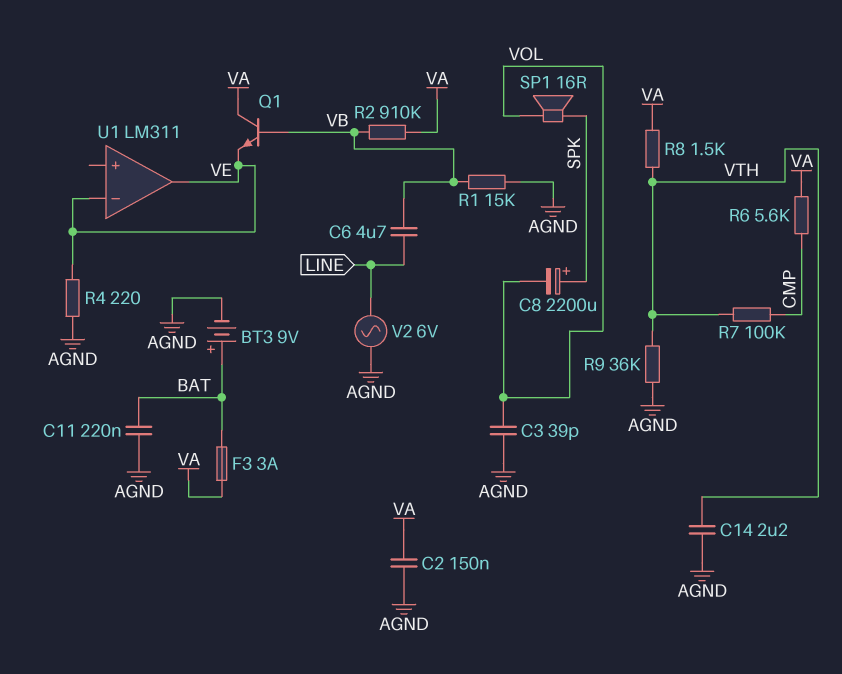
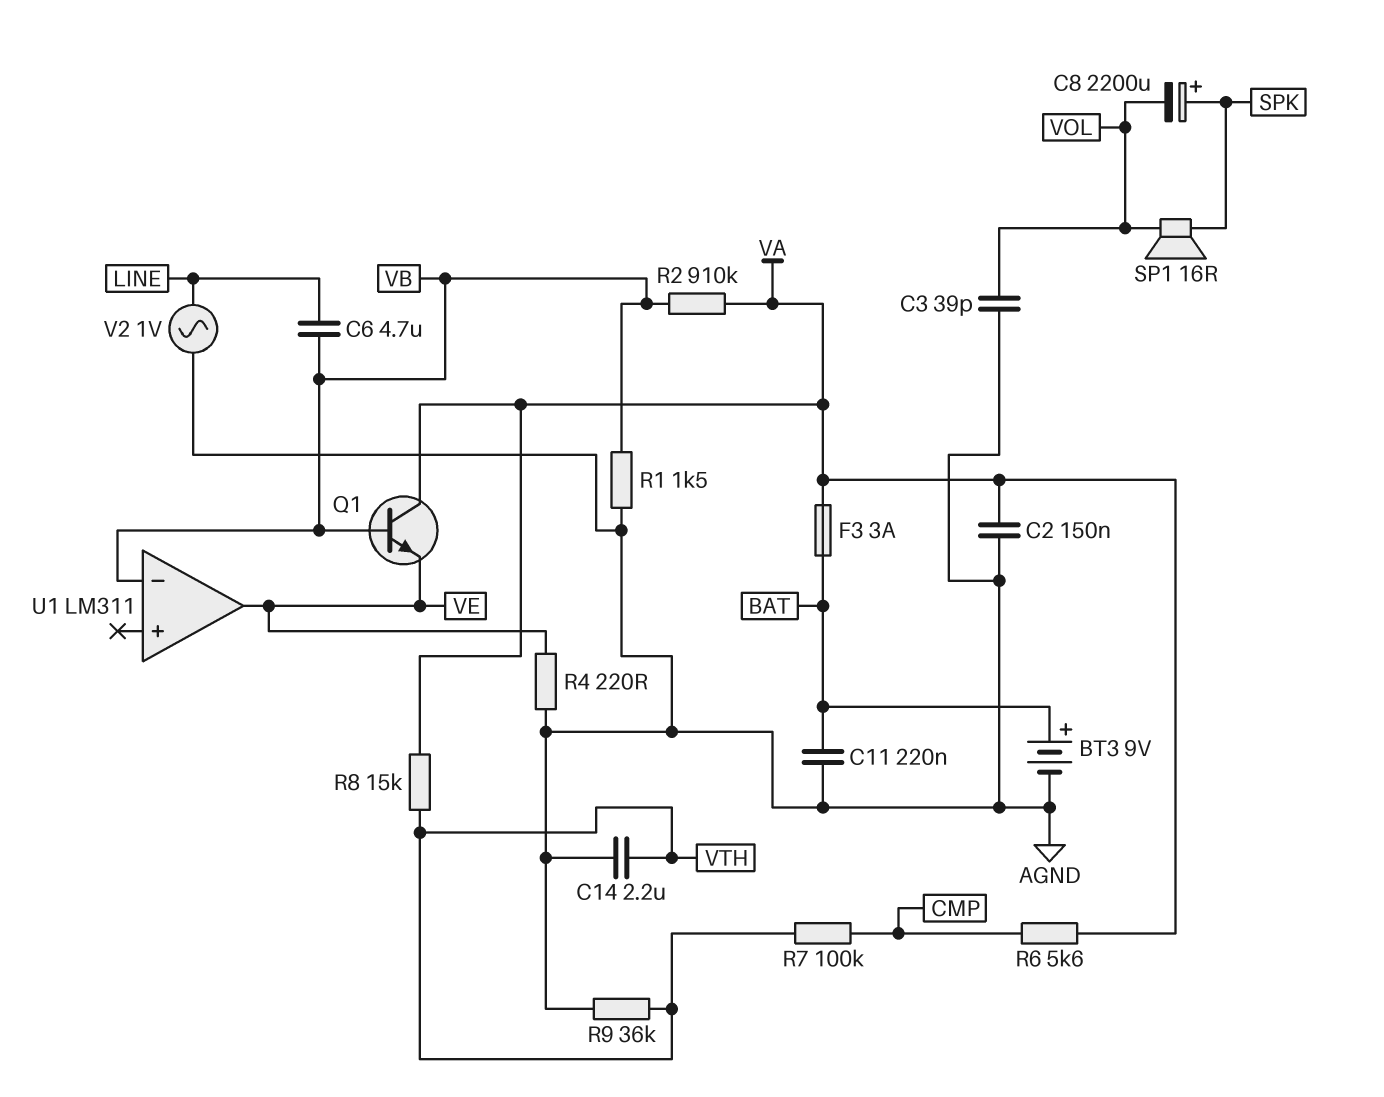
R1: 15k (AGND, VB) -> 1.5k (AGND, VB)
R8: 1.5k (VA, VTH) -> 15k (VA, VTH)
U1 pin in-: VE -> VB
V2: AC 6V (AGND, LINE) -> AC 1V (AGND, LINE)

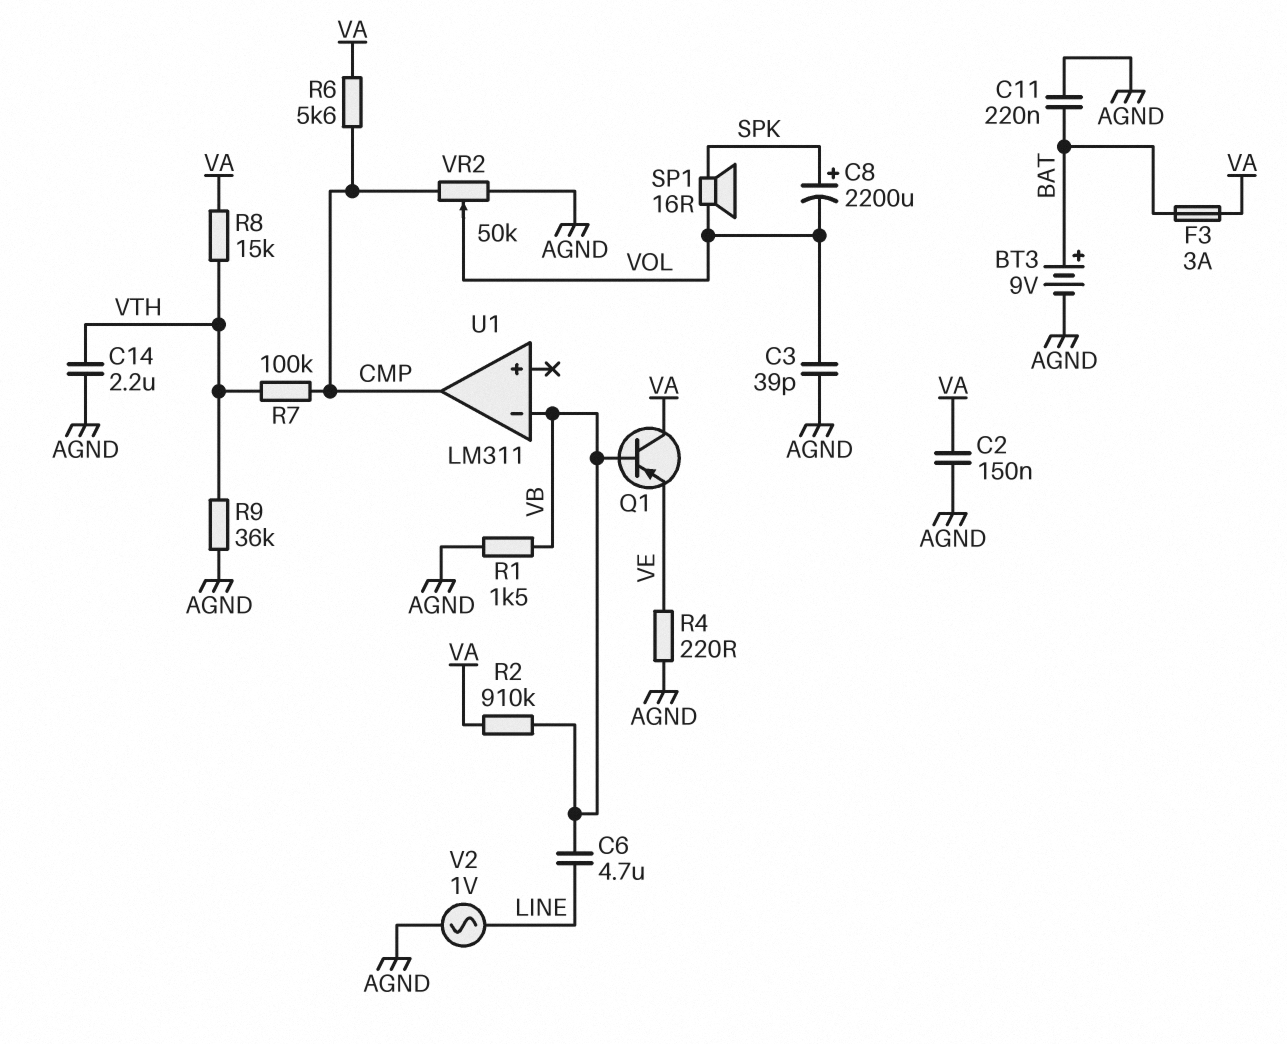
Q1: NPN (B VB, C VA, E VE) -> PNP (B VB, C VA, E VE)
U1 pin out: VE -> CMP
VR2: none -> 50k (AGND, CMP, wiper VOL)

